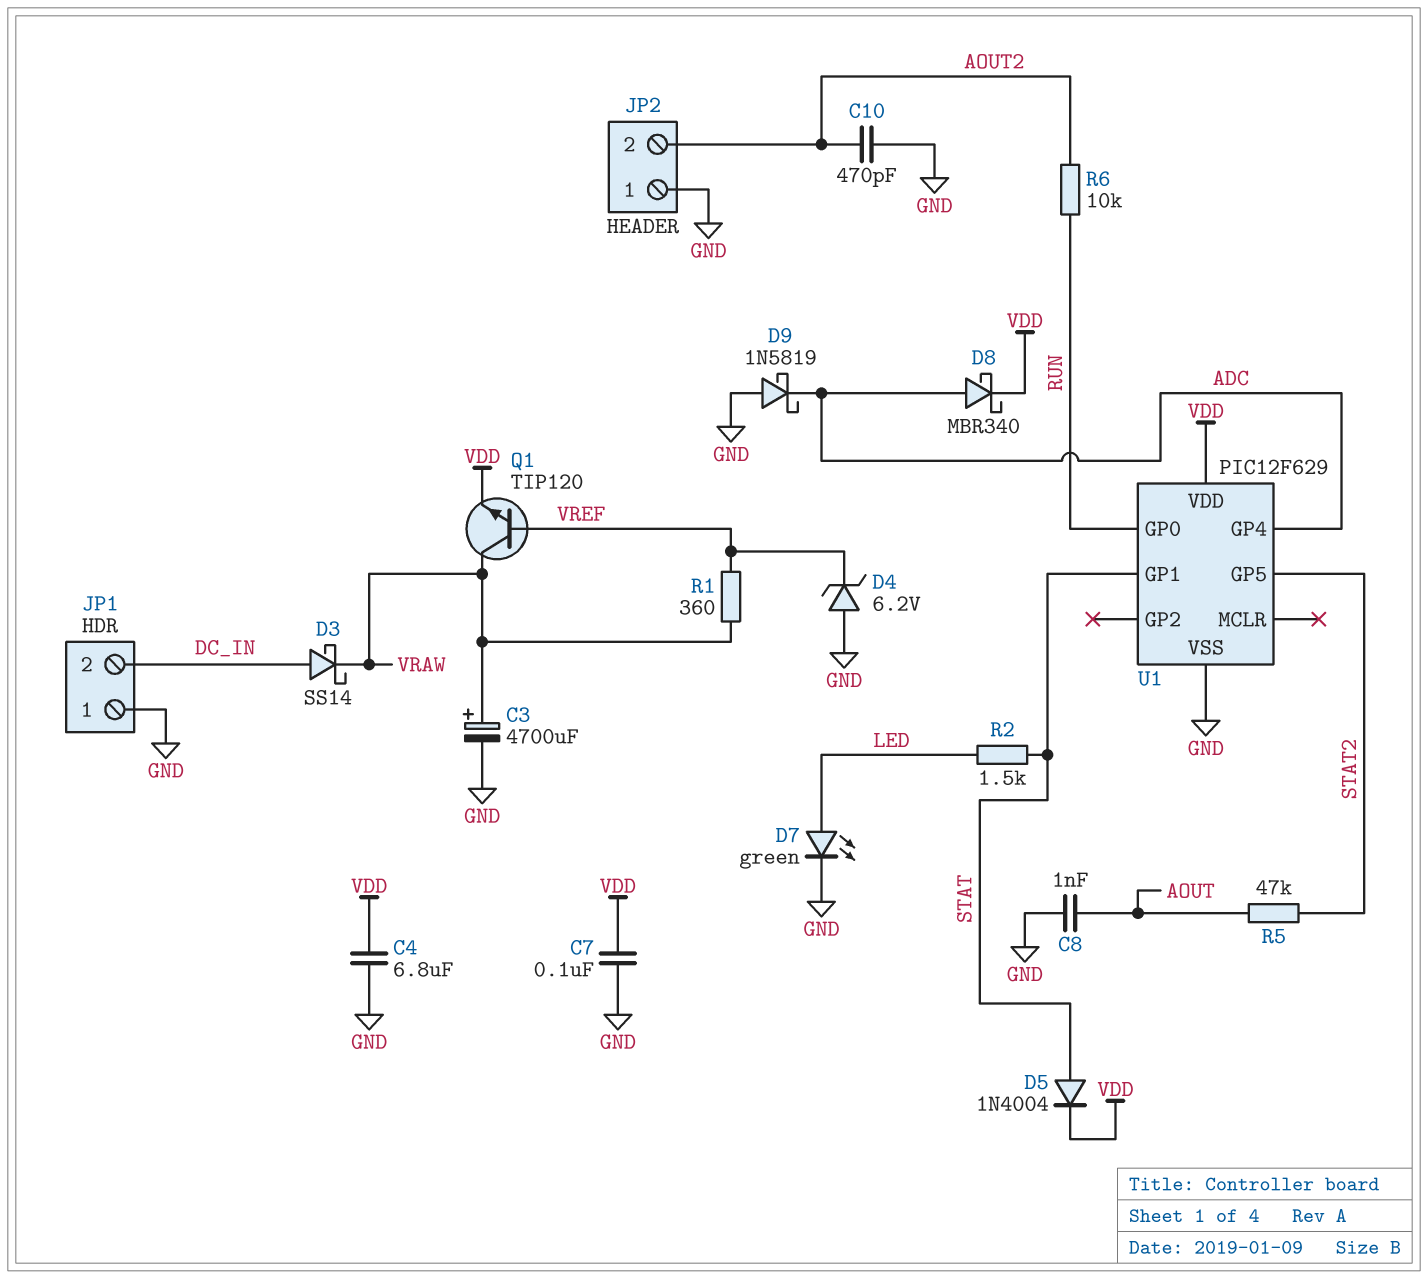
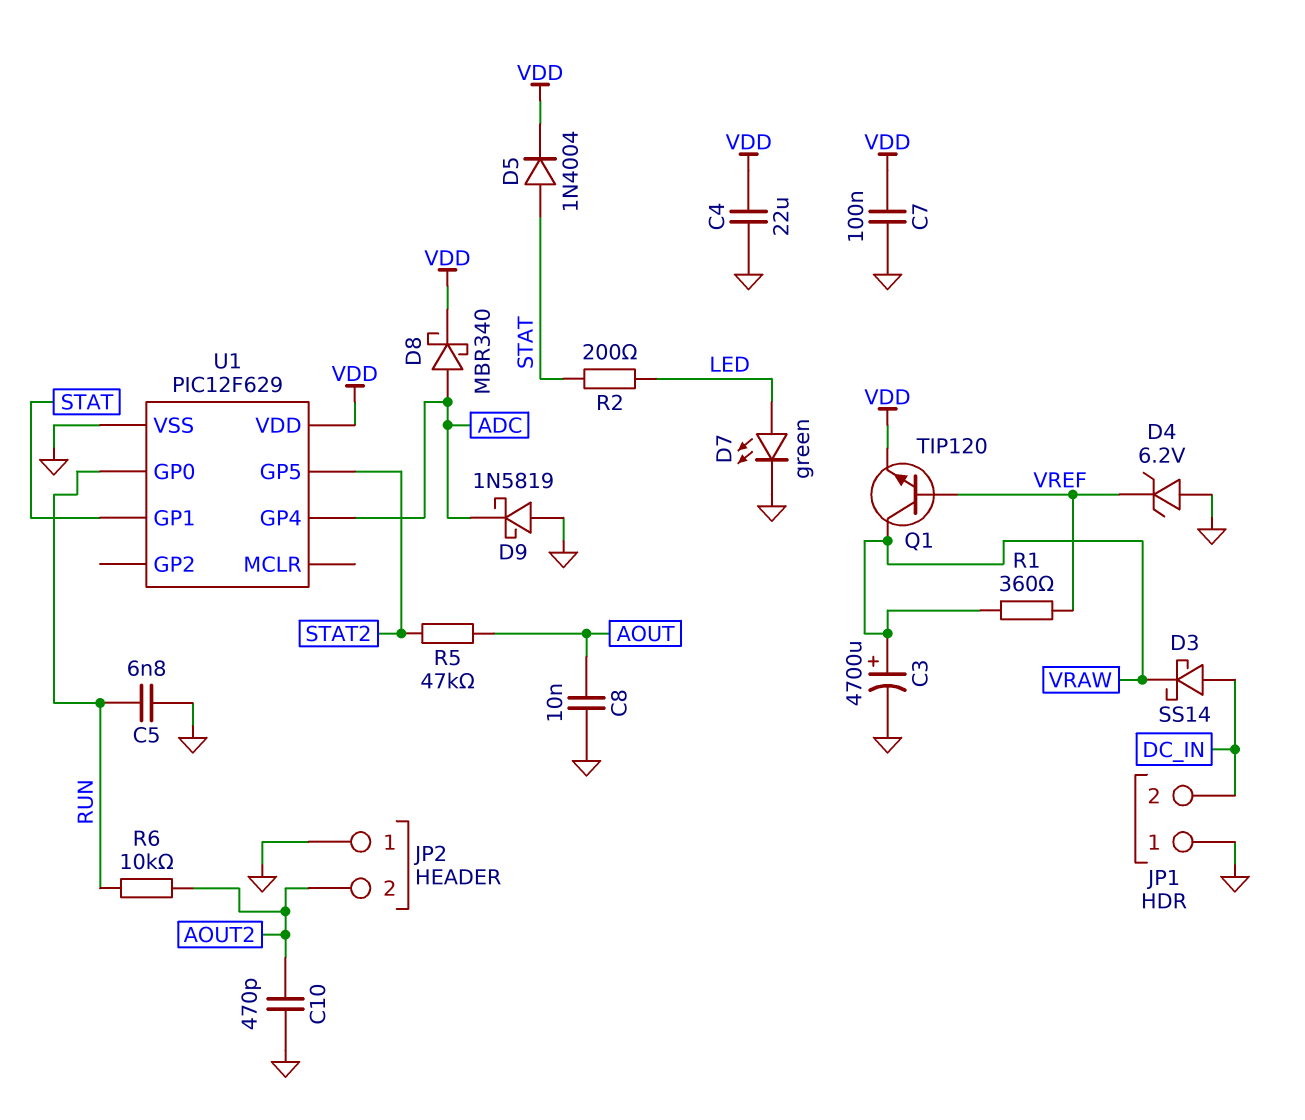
C4: 6.8uF (GND, VDD) -> 22uF (GND, VDD)
C5: none -> 6.8nF (GND, RUN)
C8: 1nF (AOUT, GND) -> 10nF (AOUT, GND)
R2: 1.5k (LED, STAT) -> 200 (LED, STAT)

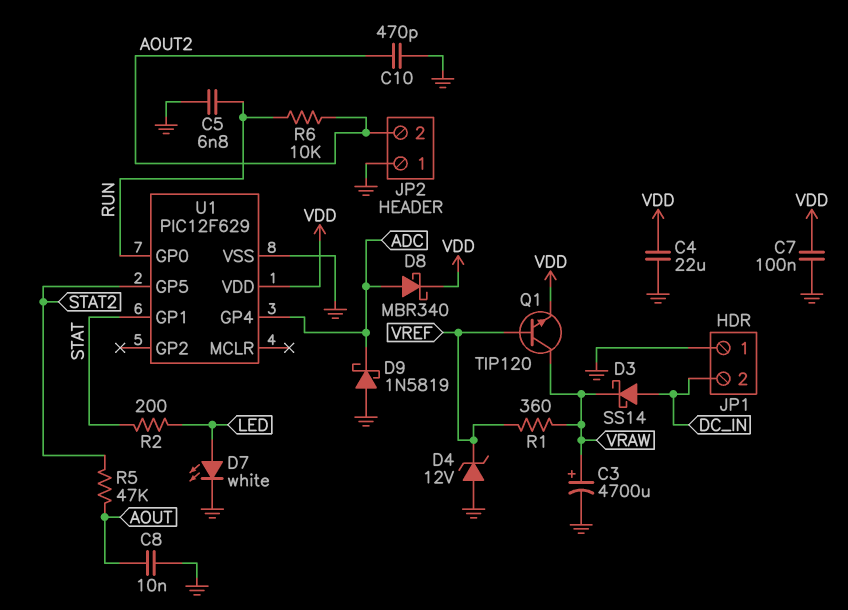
D4: zener 6.2V (A GND, K VREF) -> zener 12V (A GND, K VREF)
D5: diode 1N4004 (A STAT, K VDD) -> none
D7: LED green (A LED, K GND) -> LED white (A LED, K GND)

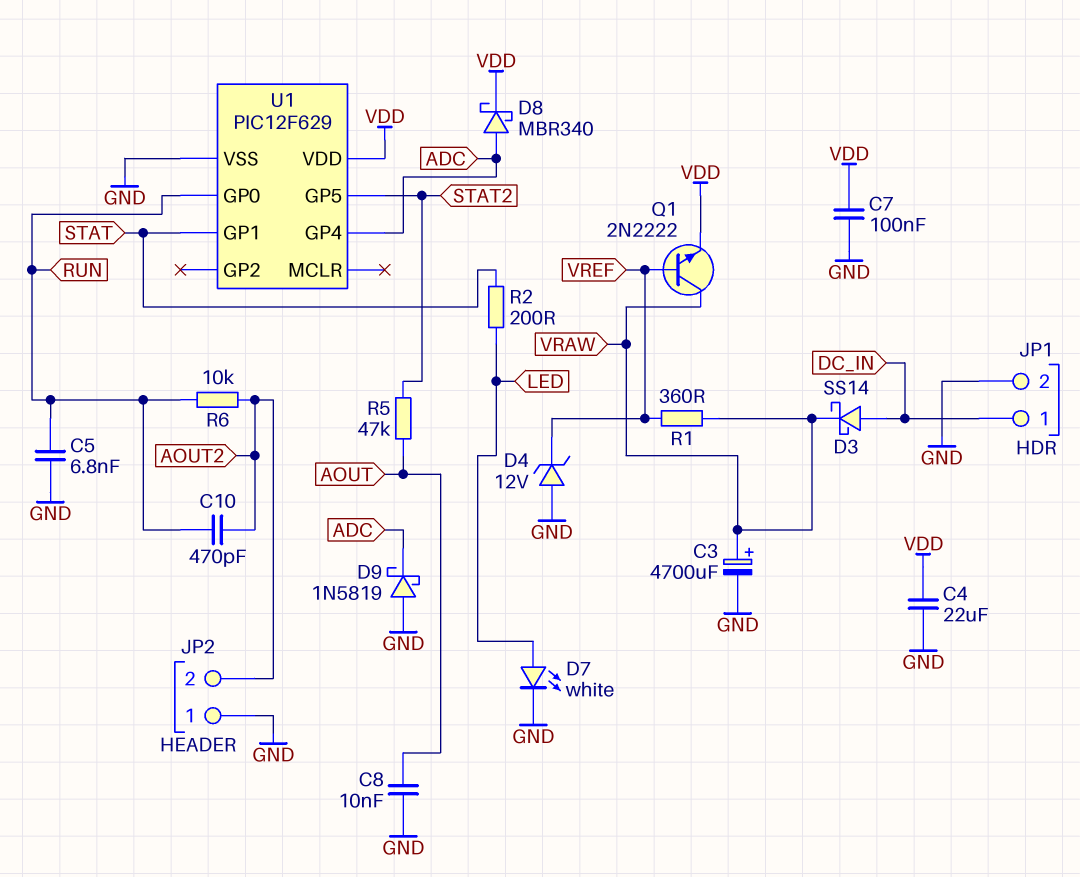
C10: 470pF (AOUT2, GND) -> 470pF (AOUT2, RUN)
JP1 pin 1: GND -> DC_IN
JP1 pin 2: DC_IN -> GND
Q1: NPN TIP120 (B VREF, C VRAW, E VDD) -> NPN 2N2222 (B VREF, C VRAW, E VDD)

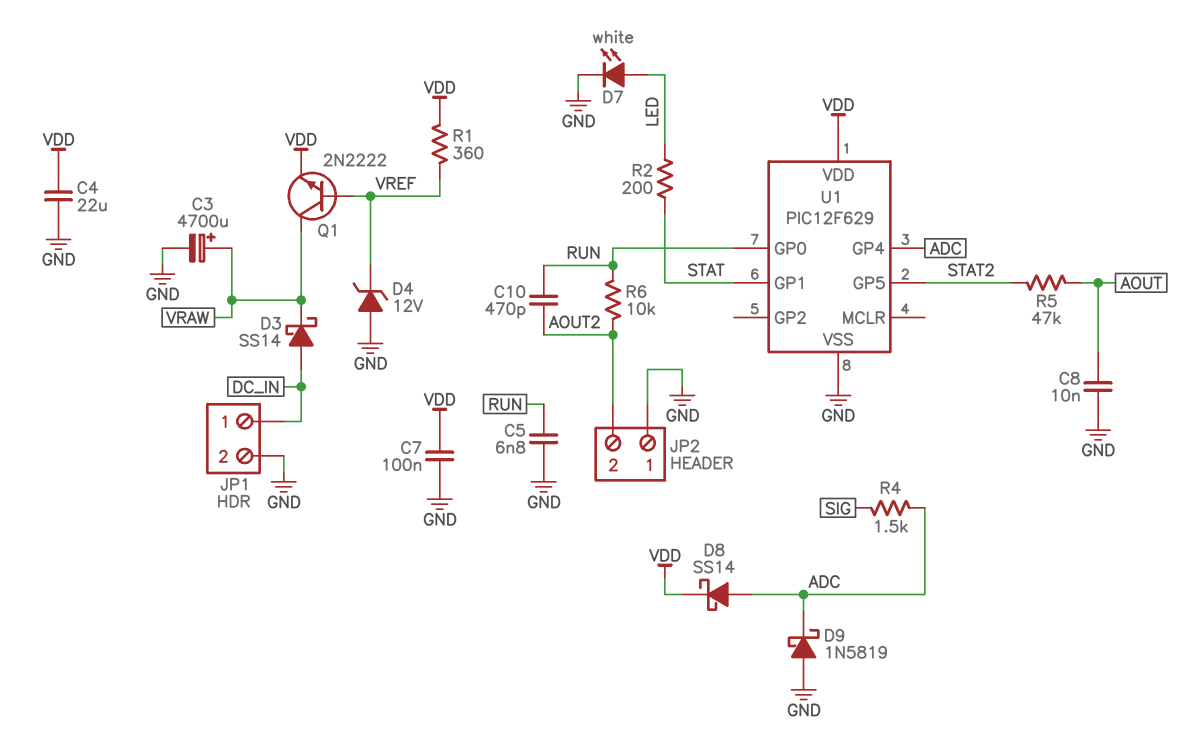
D8: schottky MBR340 (A ADC, K VDD) -> schottky SS14 (A ADC, K VDD)
R1: 360 (VRAW, VREF) -> 360 (VDD, VREF)
R4: none -> 1.5k (ADC, SIG)

